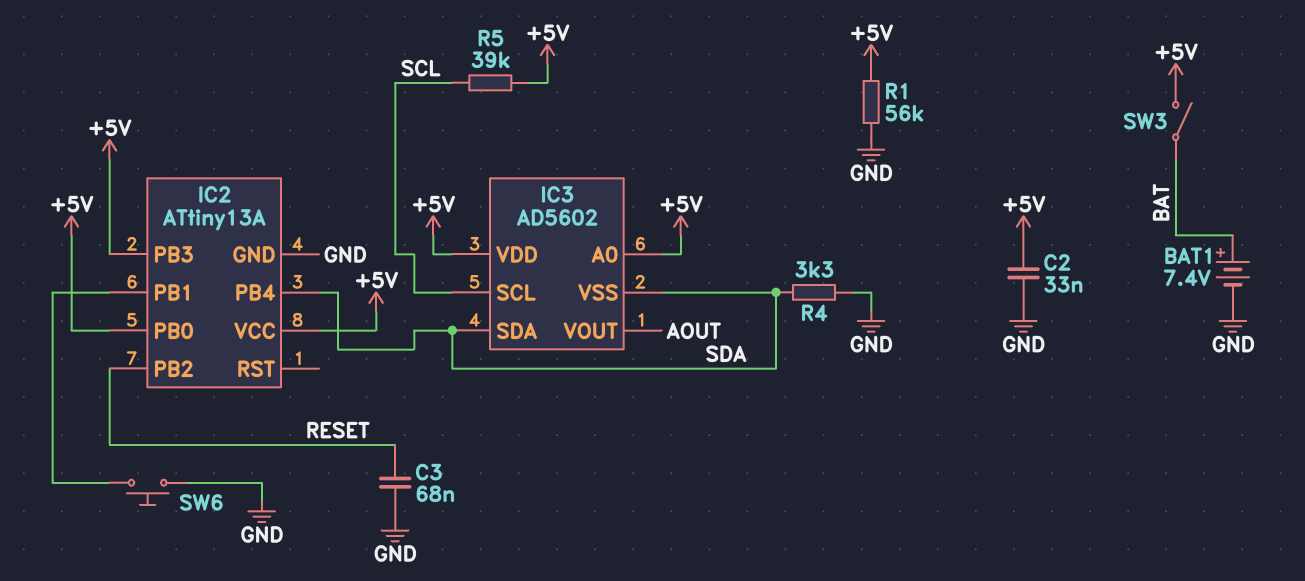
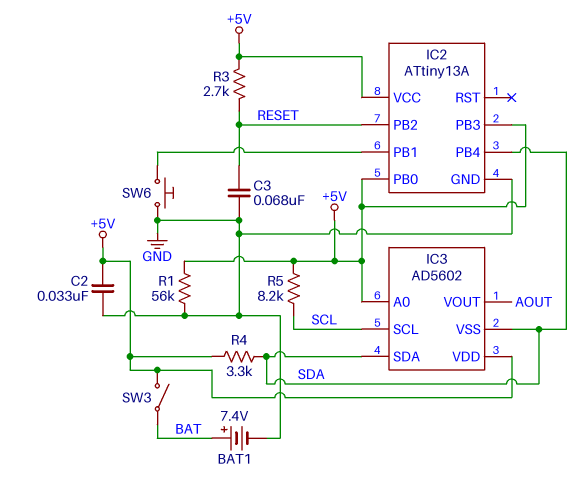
R3: none -> 2.7k (+5V, RESET)
R4: 3.3k (GND, SDA) -> 3.3k (+5V, SDA)
R5: 39k (+5V, SCL) -> 8.2k (+5V, SCL)

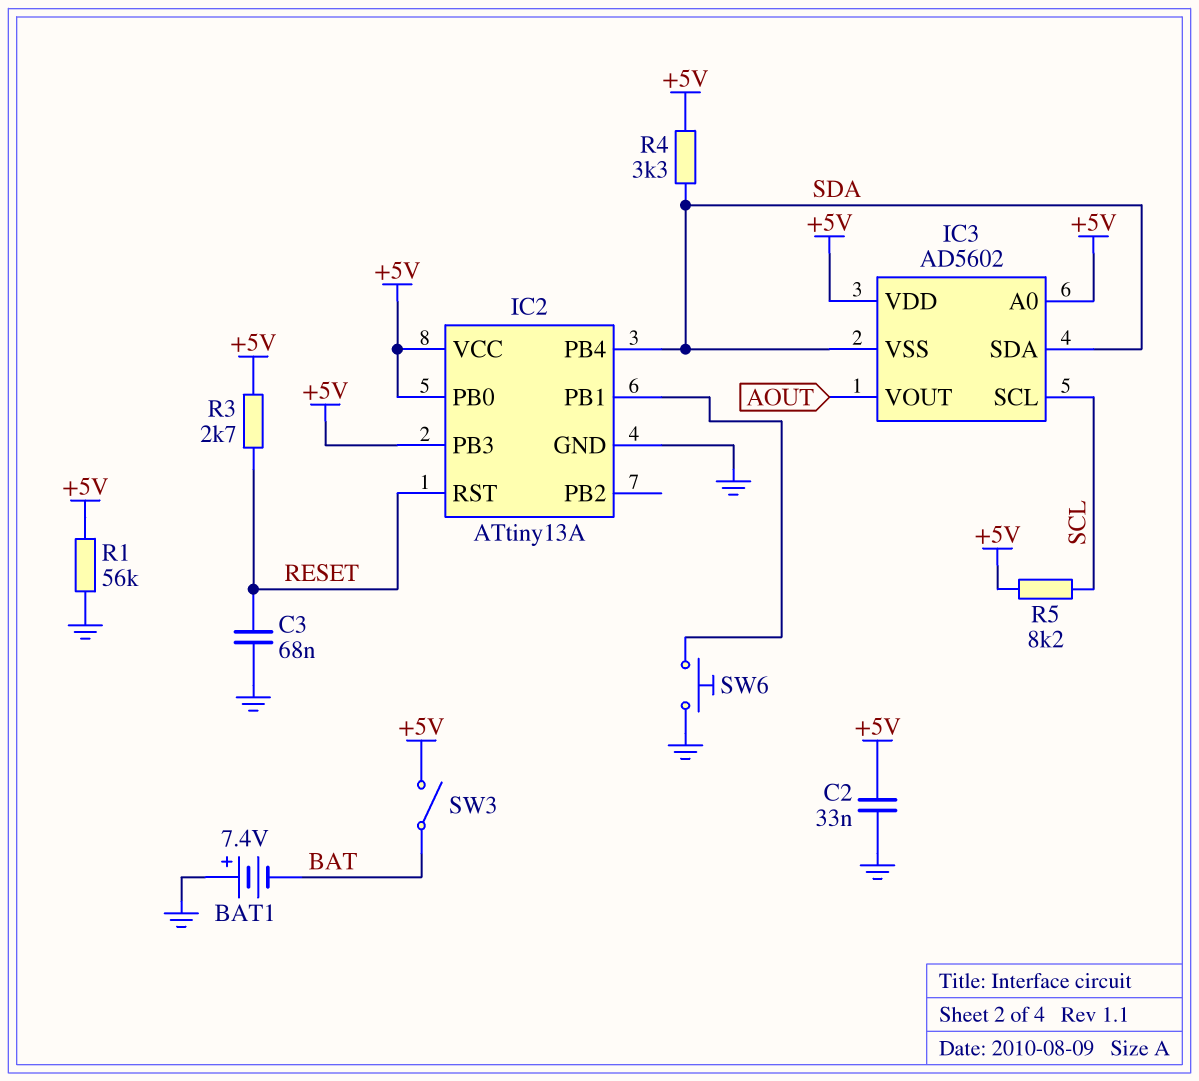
BAT1: 7.4V (plus BAT, minus GND) -> 7.4V (plus GND, minus BAT)
IC2 pin PB2: RESET -> none
IC2 pin RST: none -> RESET

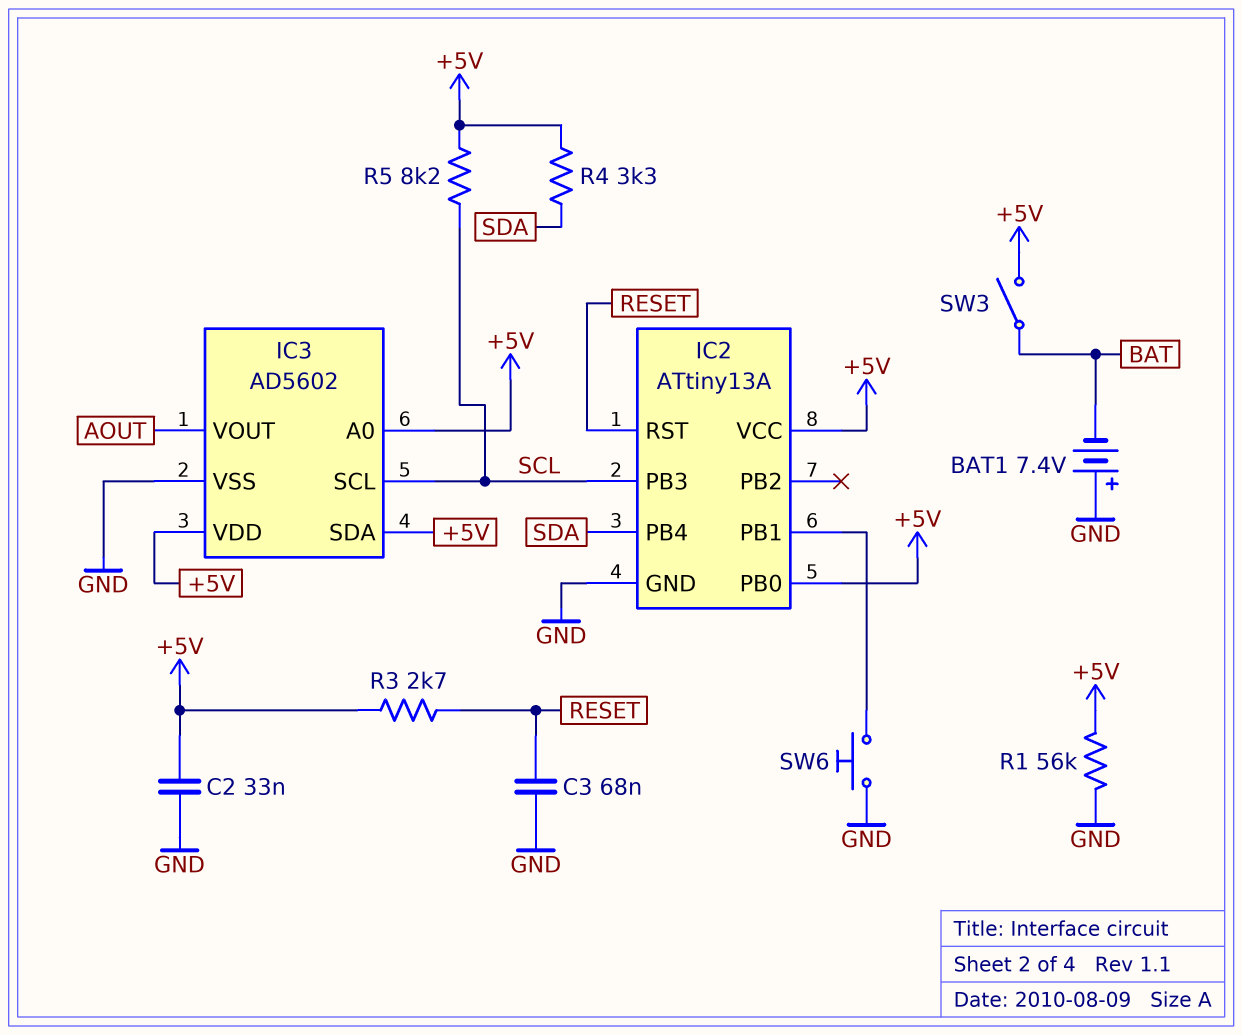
IC2 pin PB3: +5V -> SCL
IC3 pin SDA: SDA -> +5V
IC3 pin VSS: SDA -> GND

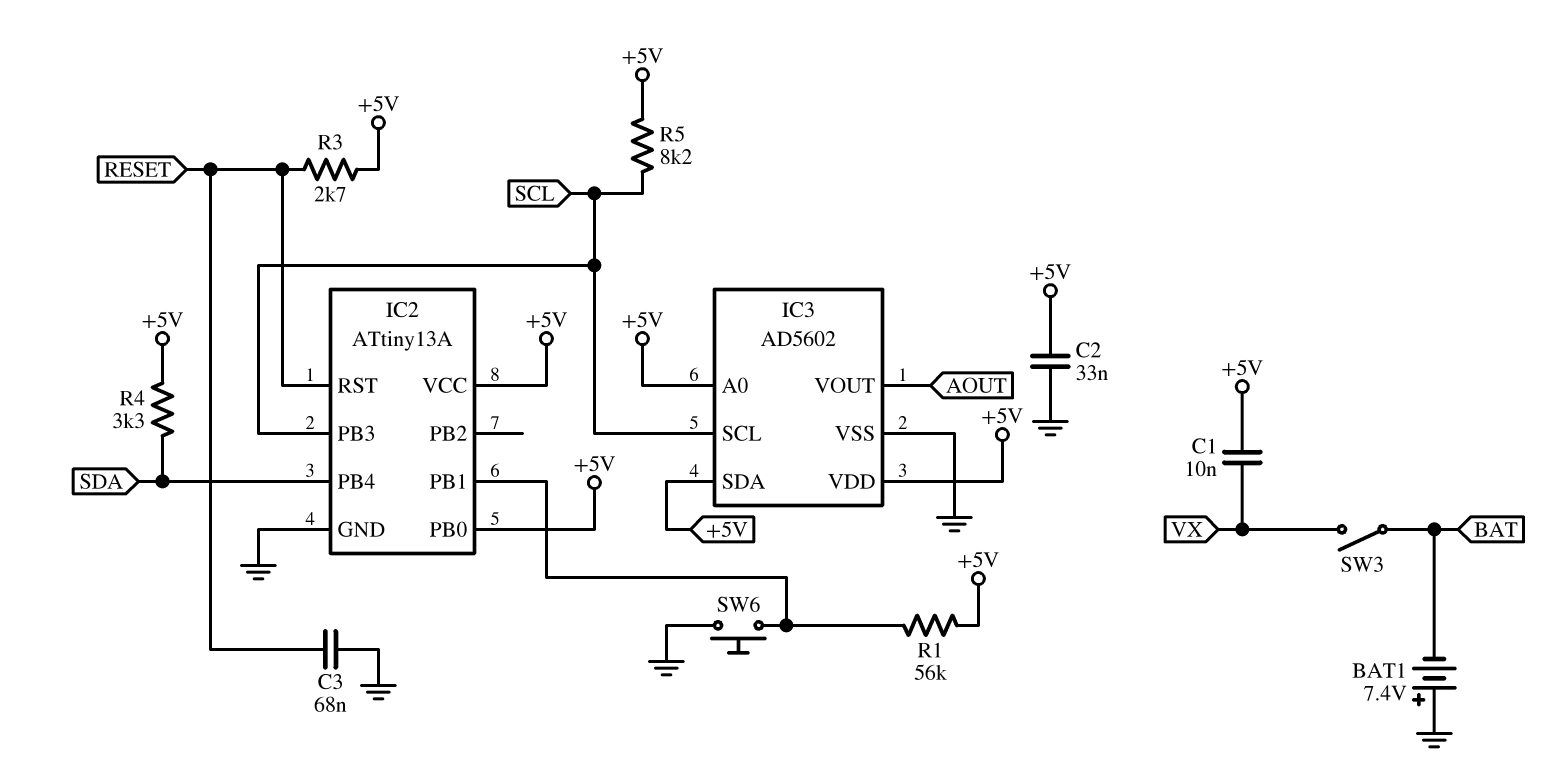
C1: none -> 10nF (+5V, VX)
R1: 56k (+5V, GND) -> 56k (+5V, IC2/PB1)
SW3: switch (+5V, BAT) -> switch (BAT, VX)

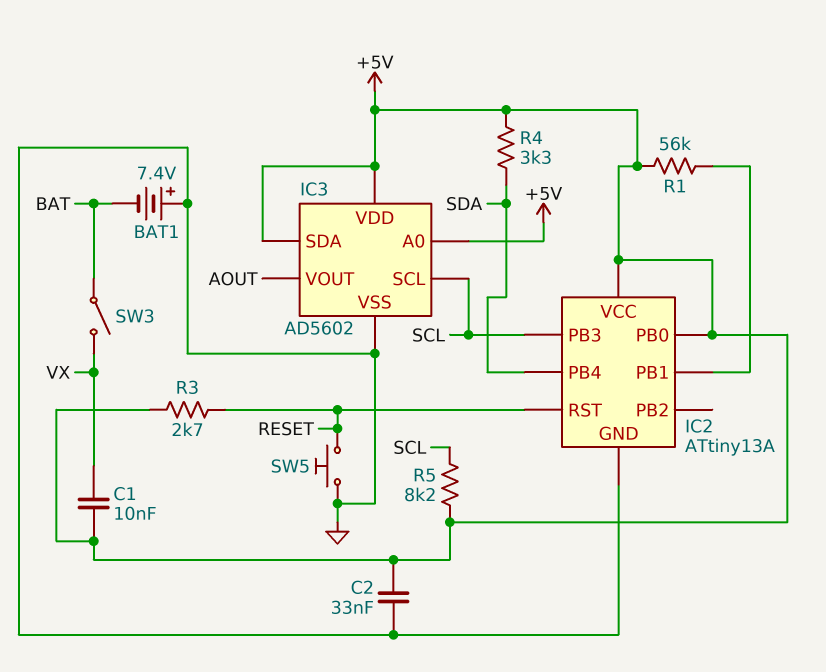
C3: 68nF (GND, RESET) -> none
SW5: none -> button (GND, RESET)
SW6: button (GND, IC2/PB1) -> none

